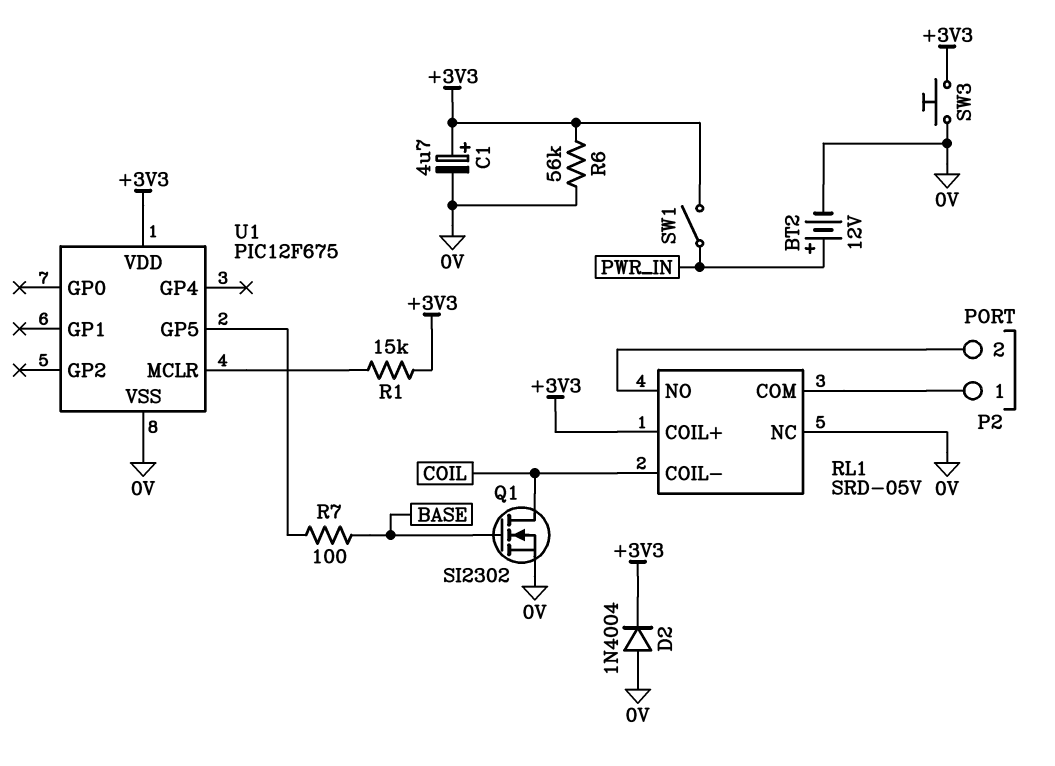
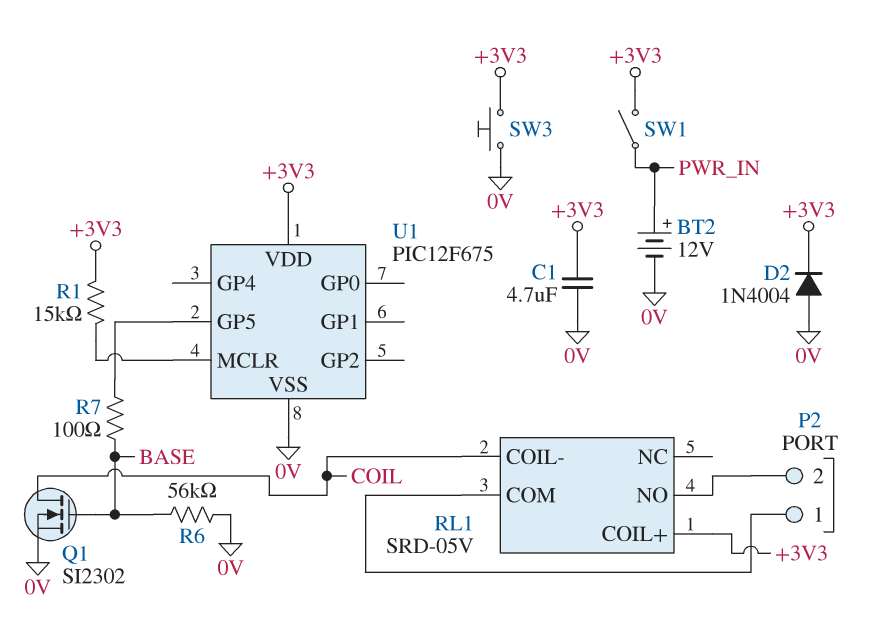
C1: 4.7uF (plus +3V3, minus 0V) -> 4.7uF (+3V3, 0V)
R6: 56k (+3V3, 0V) -> 56k (0V, BASE)
RL1 pin NC: 0V -> none

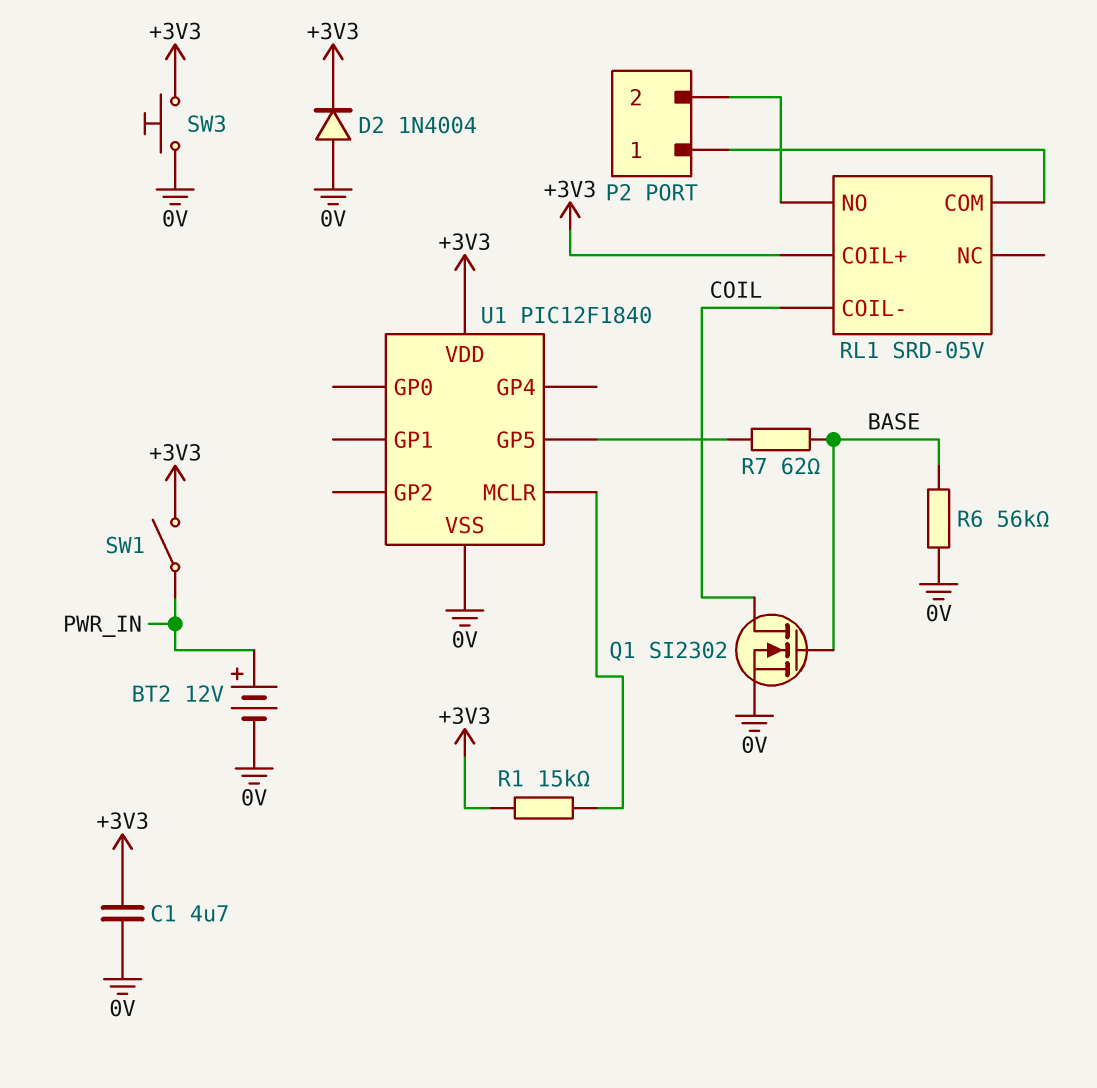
R7: 100 (BASE, U1/GP5) -> 62 (BASE, U1/GP5)
U1: PIC12F675 -> PIC12F1840

